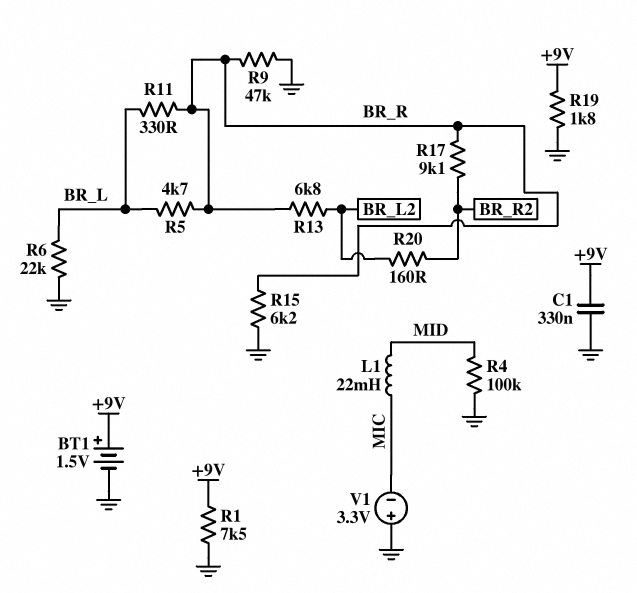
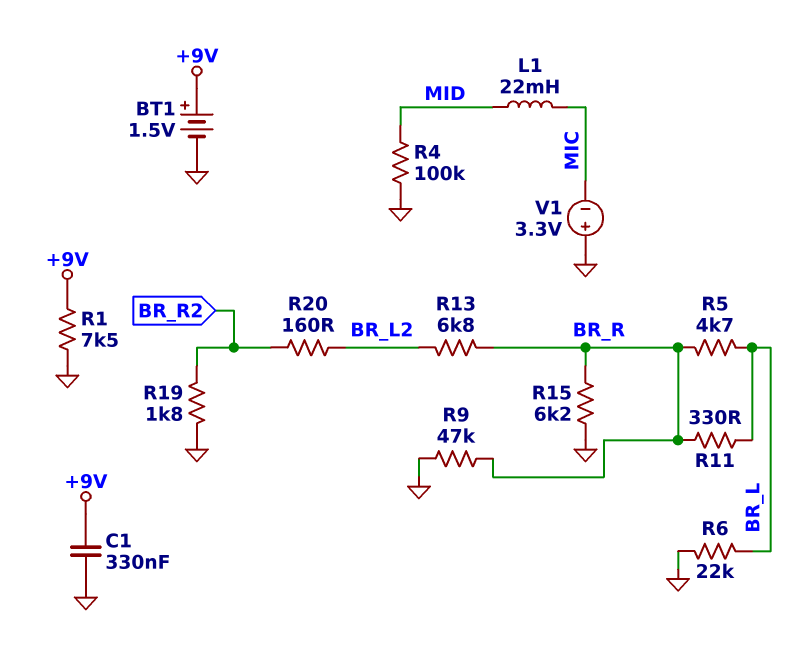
R17: 9.1k (BR_R, BR_R2) -> none
R19: 1.8k (+9V, GND) -> 1.8k (BR_R2, GND)

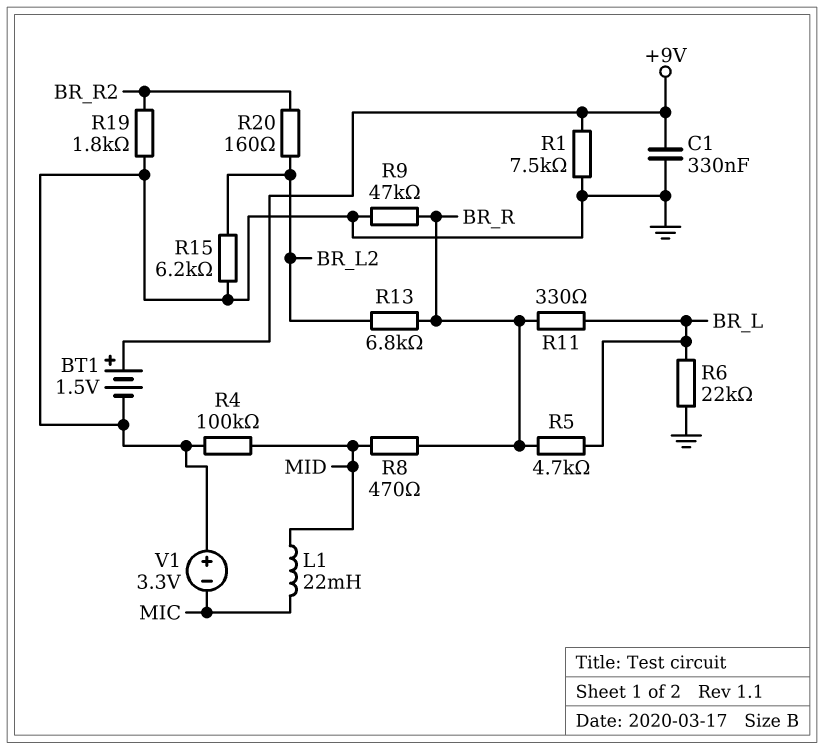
R8: none -> 470 (BR_R, MID)
R15: 6.2k (BR_R, GND) -> 6.2k (BR_L2, GND)

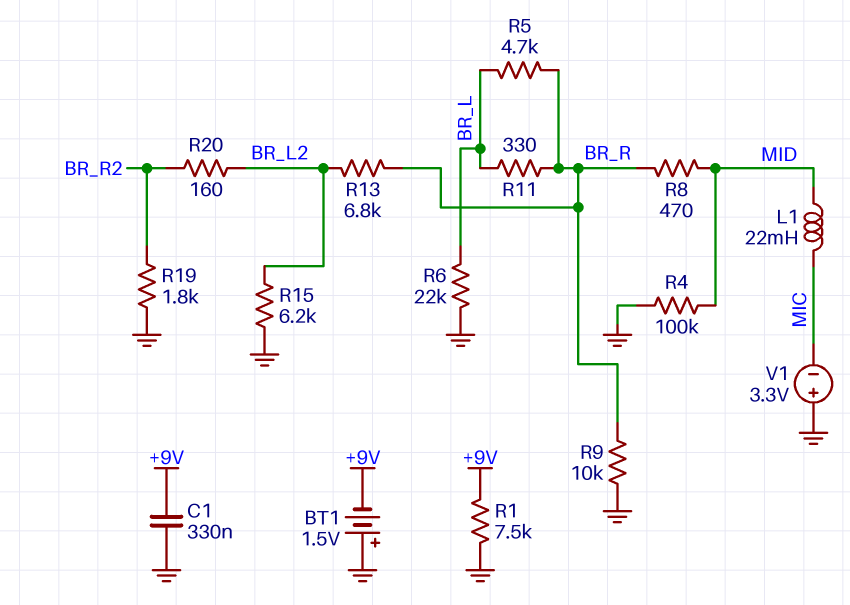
BT1: 1.5V (plus +9V, minus GND) -> 1.5V (plus GND, minus +9V)
R9: 47k (BR_R, GND) -> 10k (BR_R, GND)

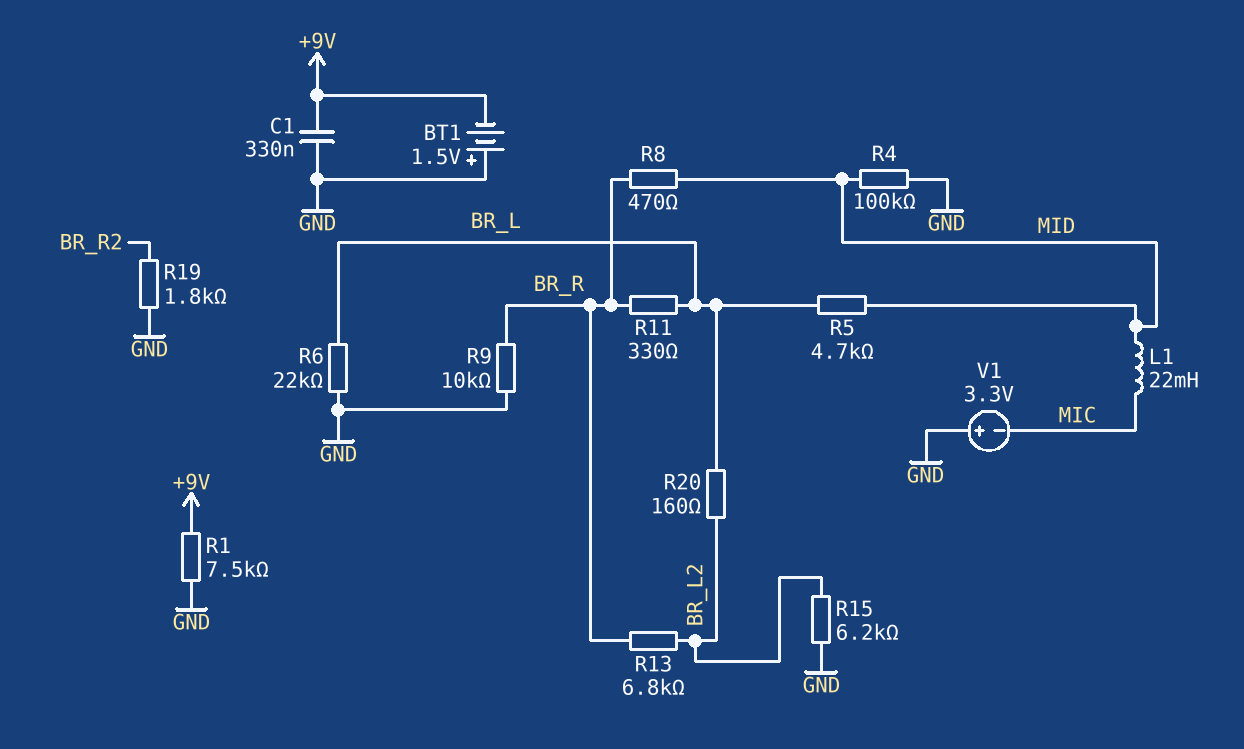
R5: 4.7k (BR_L, BR_R) -> 4.7k (BR_L, MID)
R20: 160 (BR_L2, BR_R2) -> 160 (BR_L, BR_L2)

